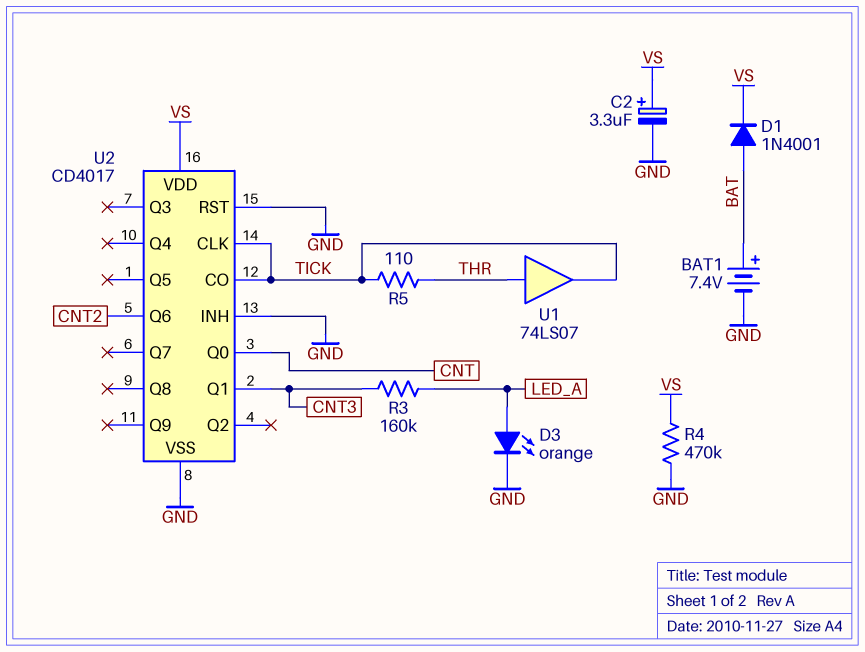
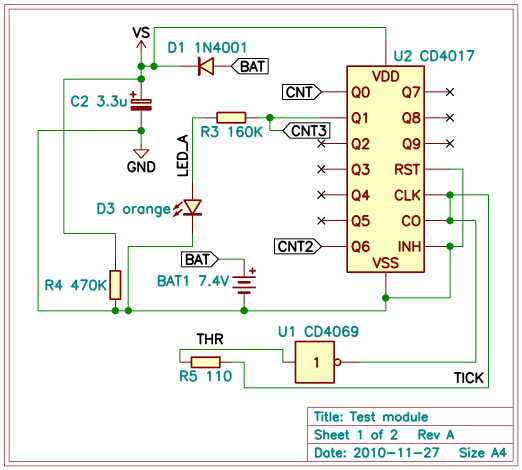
U1: buffer 74LS07 (in THR, out TICK) -> NOT CD4069 (in THR, out TICK)

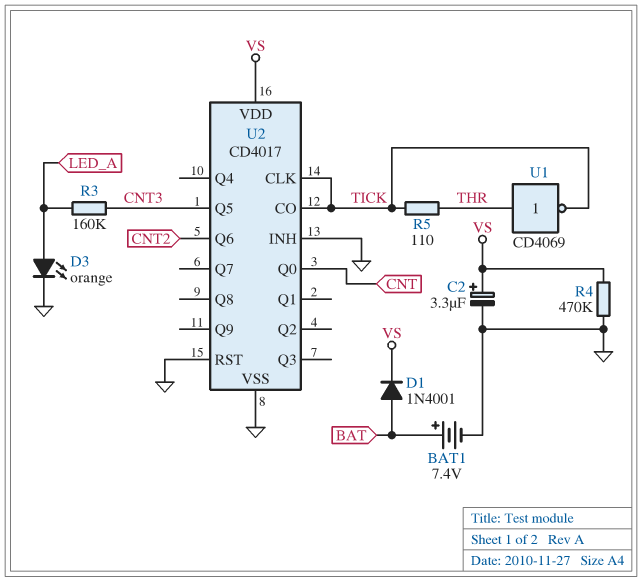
U2 pin Q1: CNT3 -> none
U2 pin Q5: none -> CNT3

